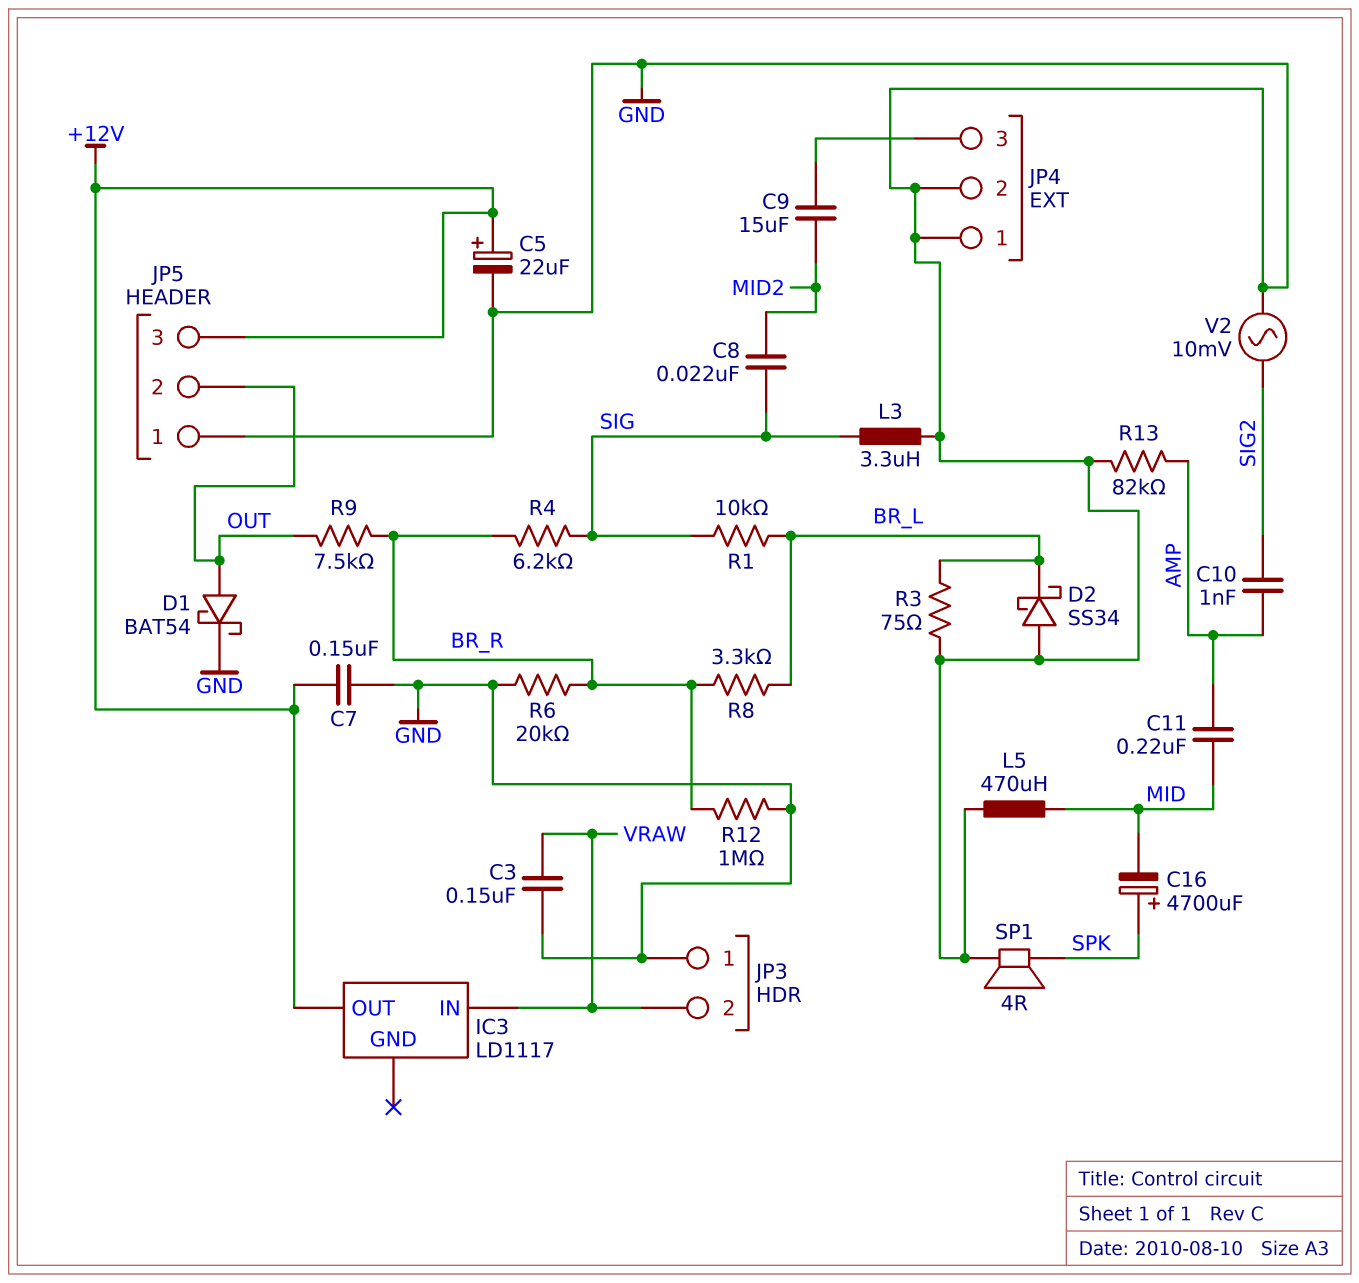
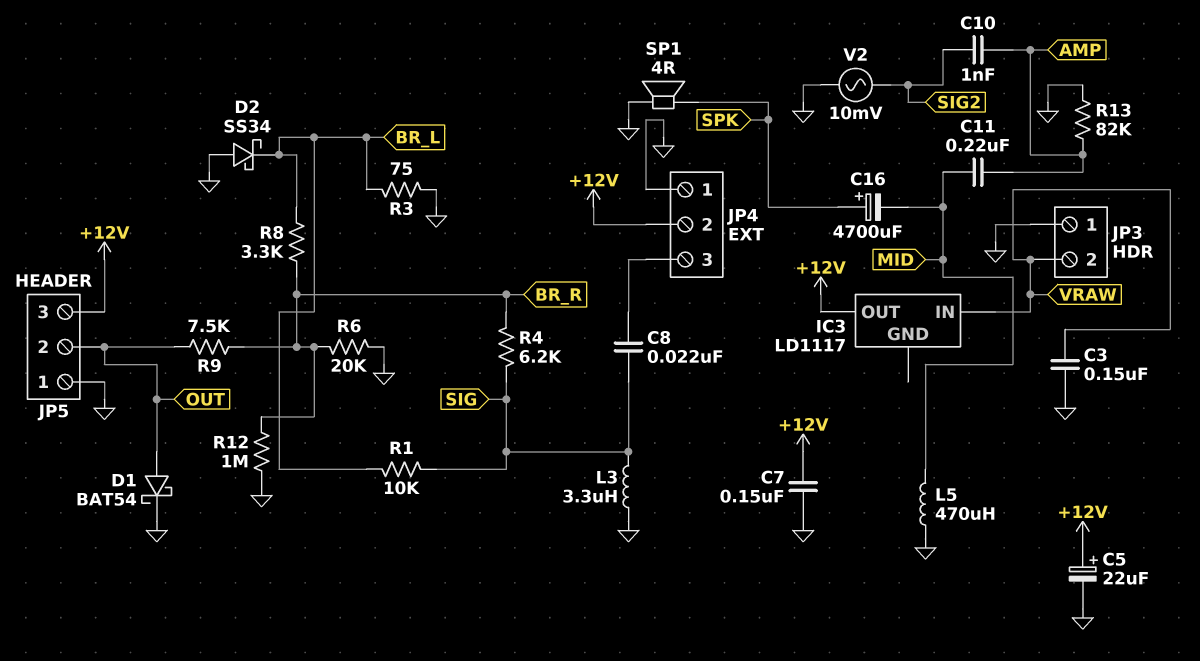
C8: 22nF (MID2, SIG) -> 22nF (JP4/3, SIG)
C9: 15uF (JP4/3, MID2) -> none
JP4 pin 2: GND -> +12V

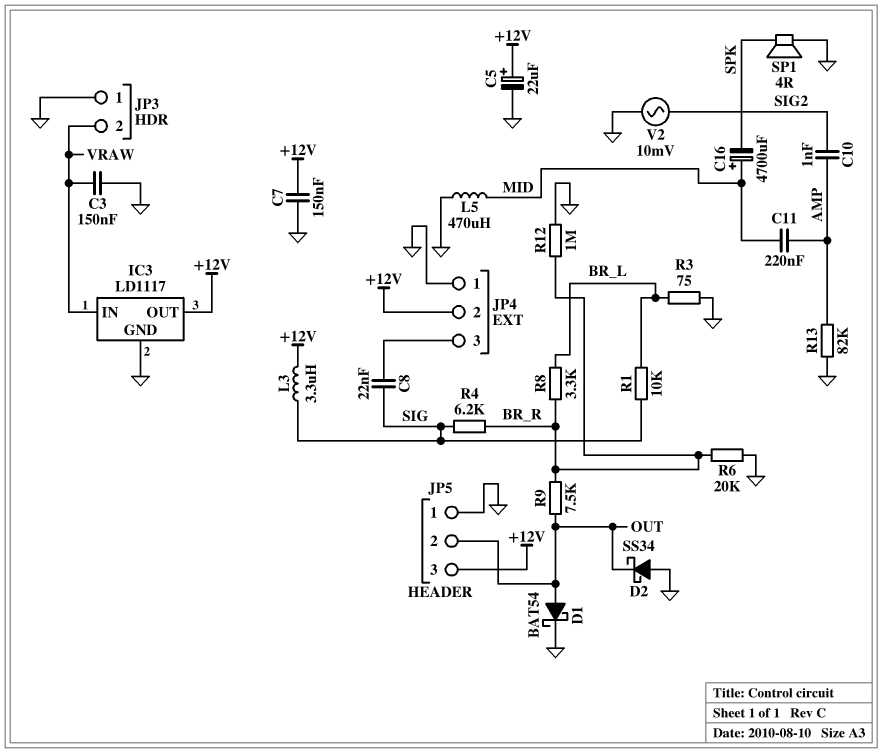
C16: 4700uF (plus SPK, minus MID) -> 4700uF (plus MID, minus SPK)
D2: schottky SS34 (A GND, K BR_L) -> schottky SS34 (A GND, K OUT)
IC3 pin GND: none -> GND
L3: 3.3uH (GND, SIG) -> 3.3uH (+12V, SIG)

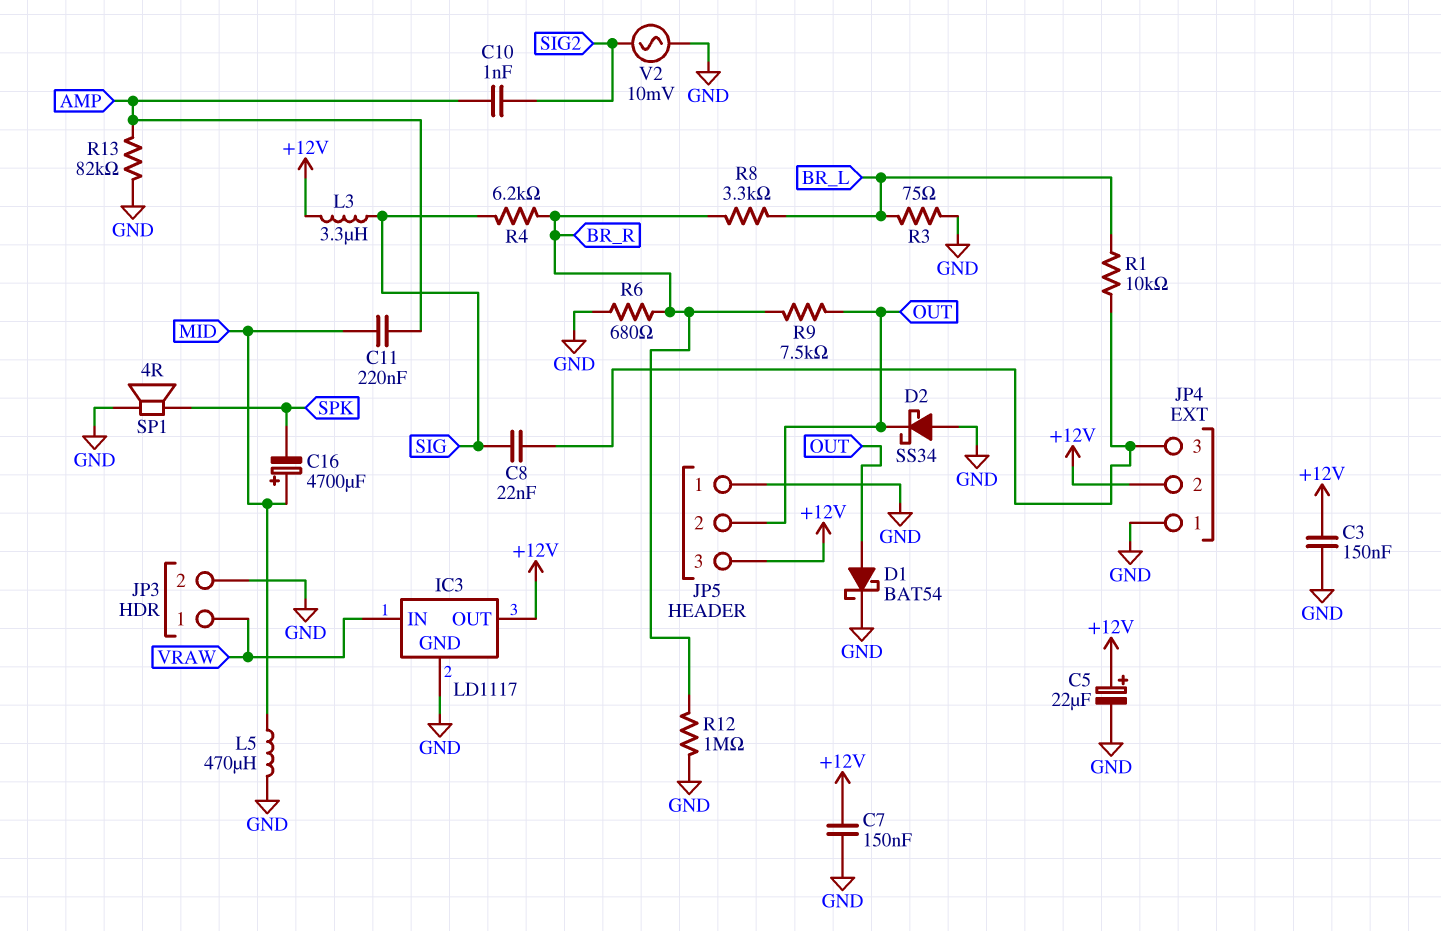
C3: 150nF (GND, VRAW) -> 150nF (+12V, GND)
JP3 pin 1: GND -> VRAW
JP3 pin 2: VRAW -> GND
R1: 10k (BR_L, SIG) -> 10k (BR_L, JP4/3)
R6: 20k (BR_R, GND) -> 680 (BR_R, GND)

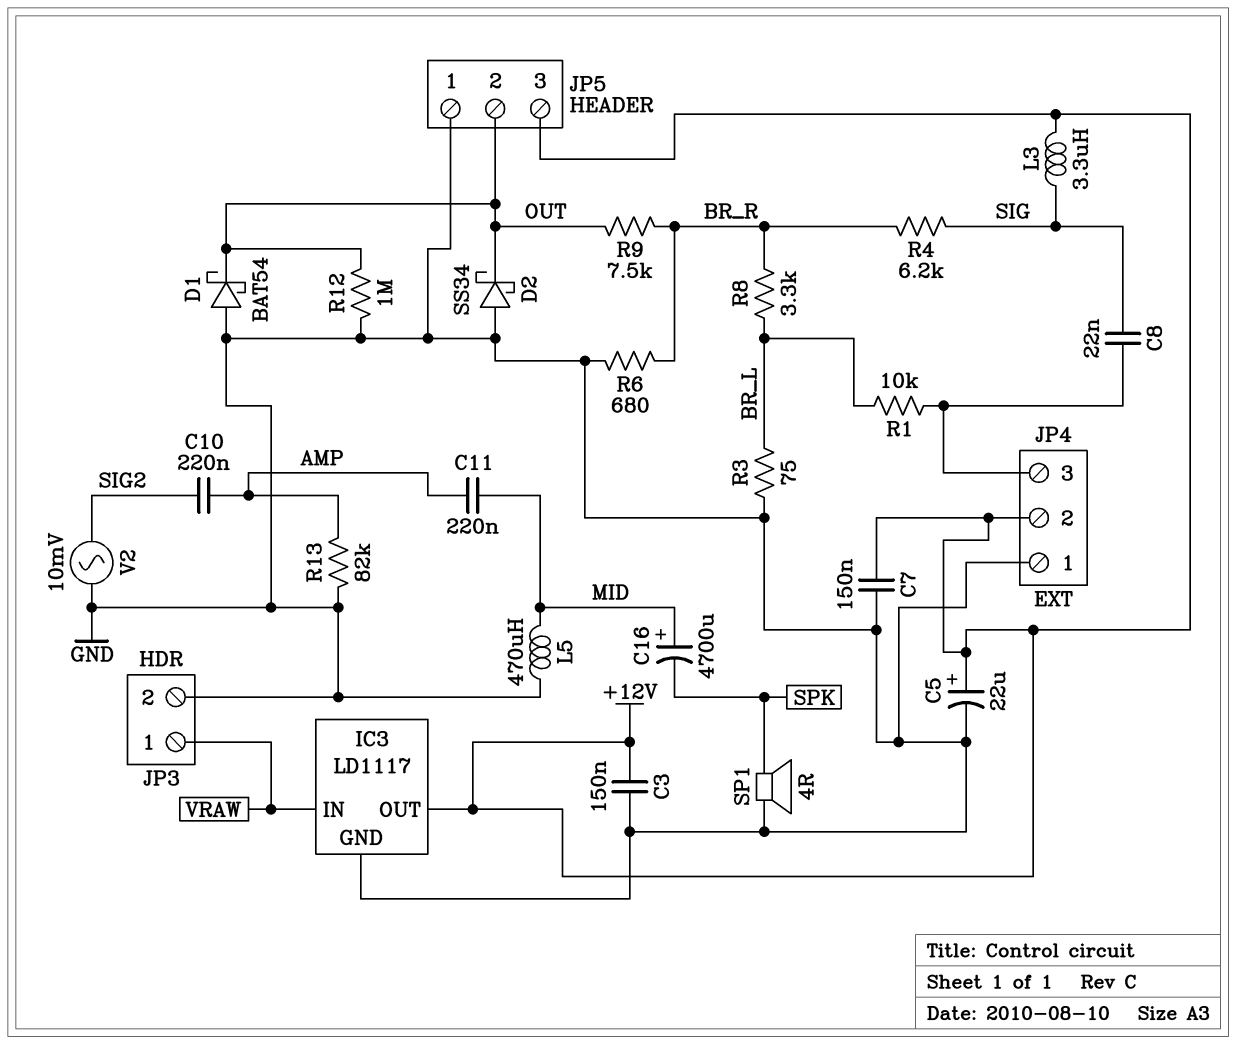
C10: 1nF (AMP, SIG2) -> 220nF (AMP, SIG2)
D1: schottky BAT54 (A OUT, K GND) -> schottky BAT54 (A GND, K OUT)
R12: 1M (BR_R, GND) -> 1M (GND, OUT)

